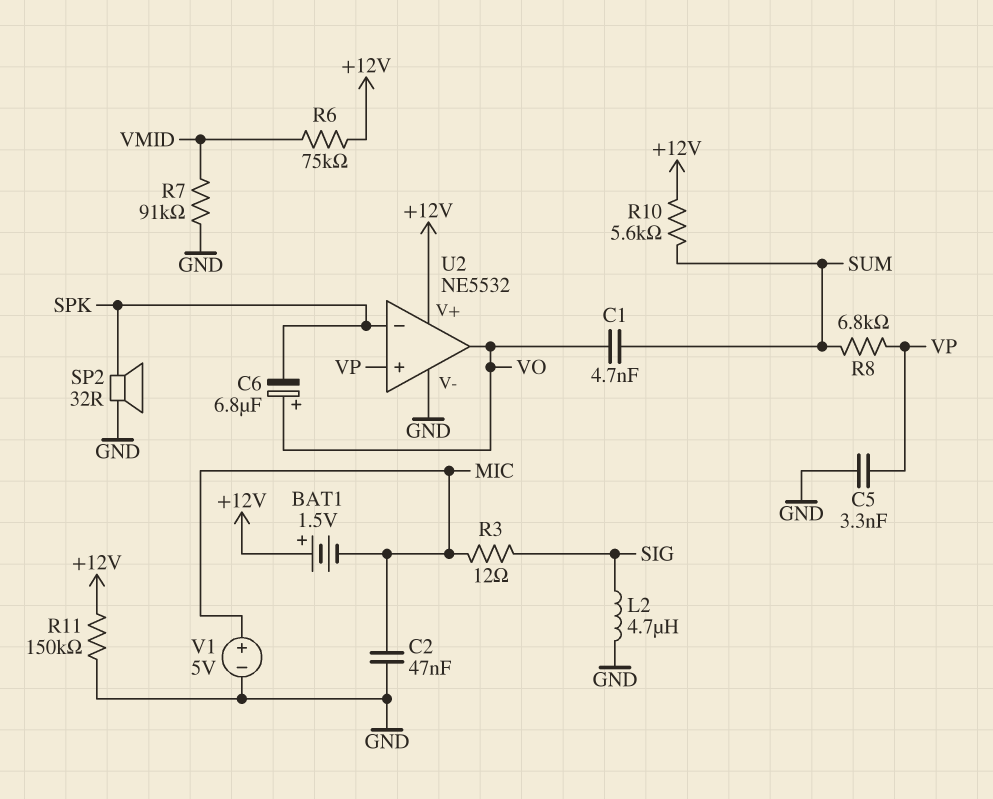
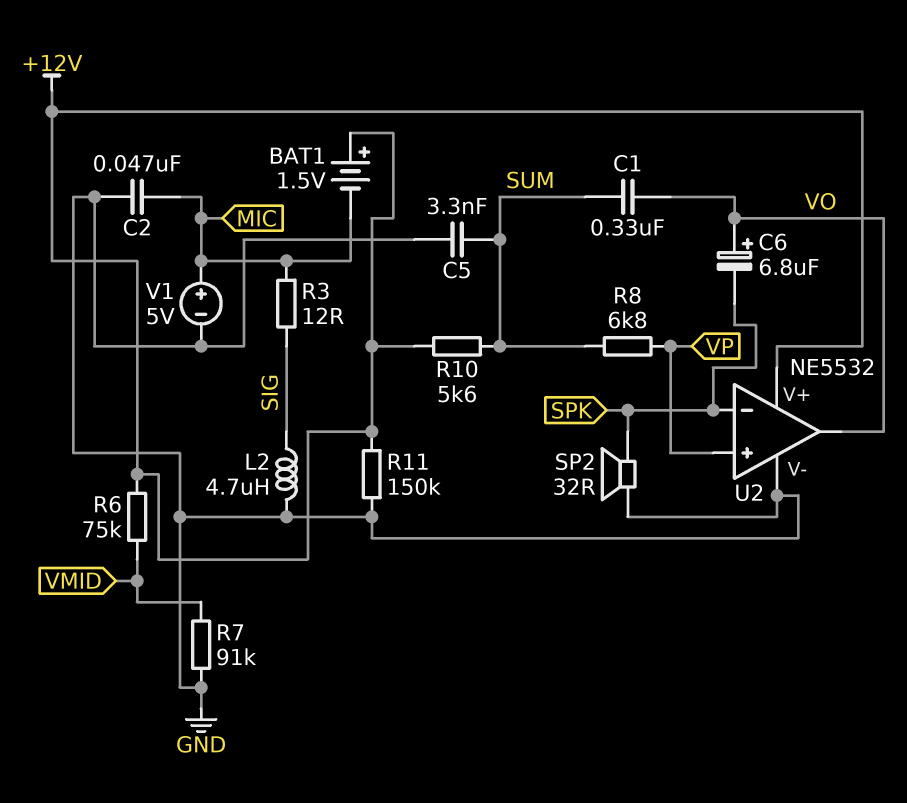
C1: 4.7nF (SUM, VO) -> 330nF (SUM, VO)
C5: 3.3nF (GND, VP) -> 3.3nF (GND, SUM)

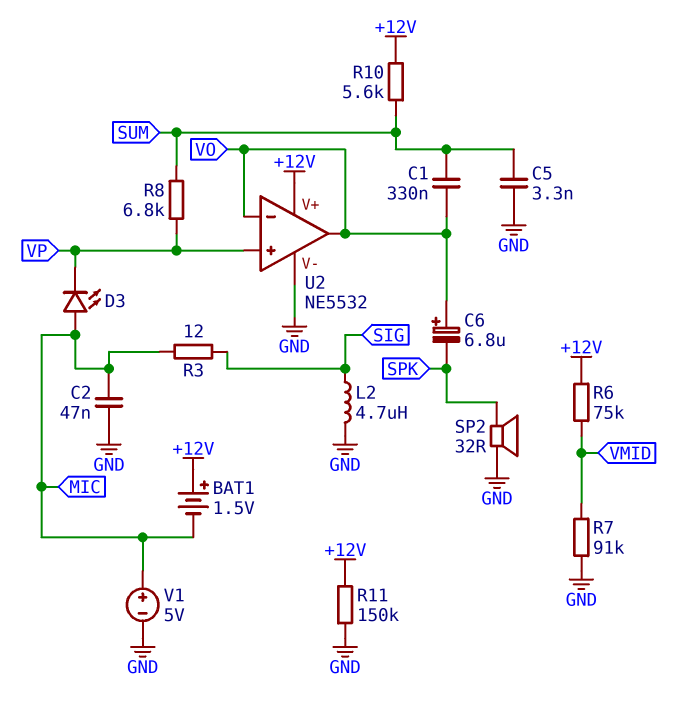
D3: none -> LED (A MIC, K VP)
U2 pin in-: SPK -> VO

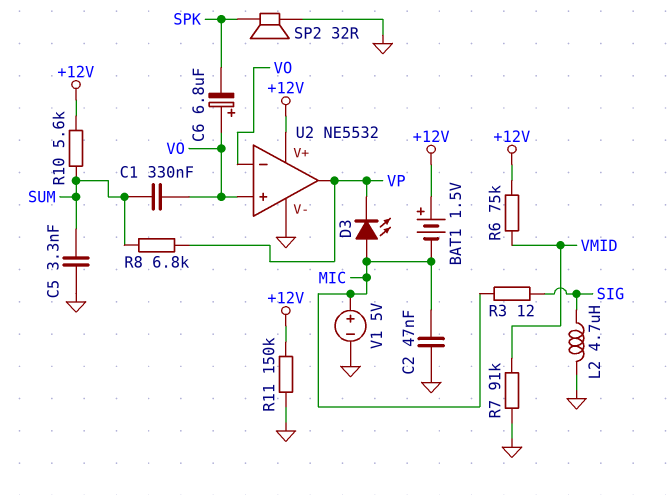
U2 pin in+: VP -> VO
U2 pin out: VO -> VP

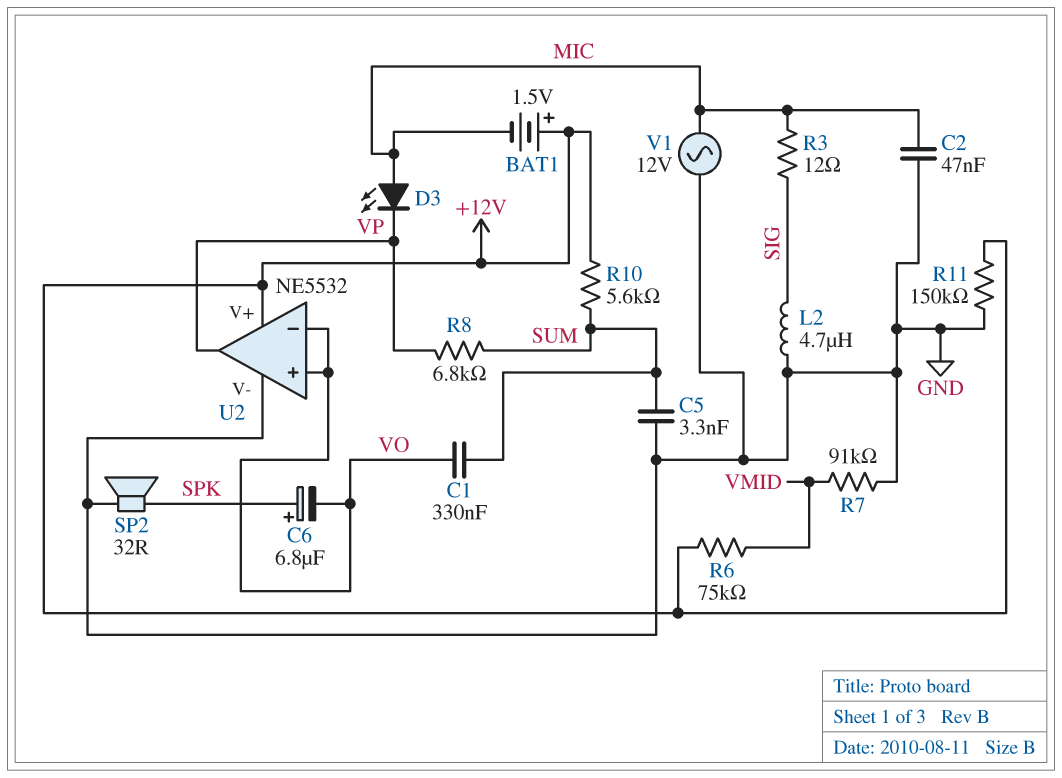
C6: 6.8uF (plus VO, minus SPK) -> 6.8uF (plus SPK, minus VO)
V1: 5V (plus MIC, minus GND) -> AC 12V (GND, MIC)

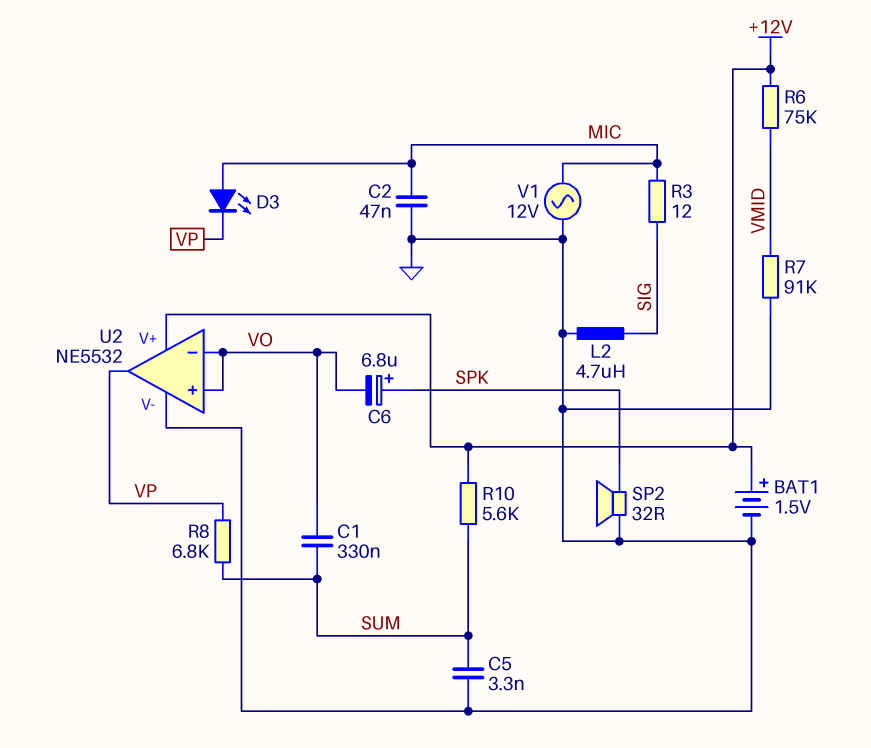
BAT1: 1.5V (plus +12V, minus MIC) -> 1.5V (plus +12V, minus GND)
R11: 150k (+12V, GND) -> none

